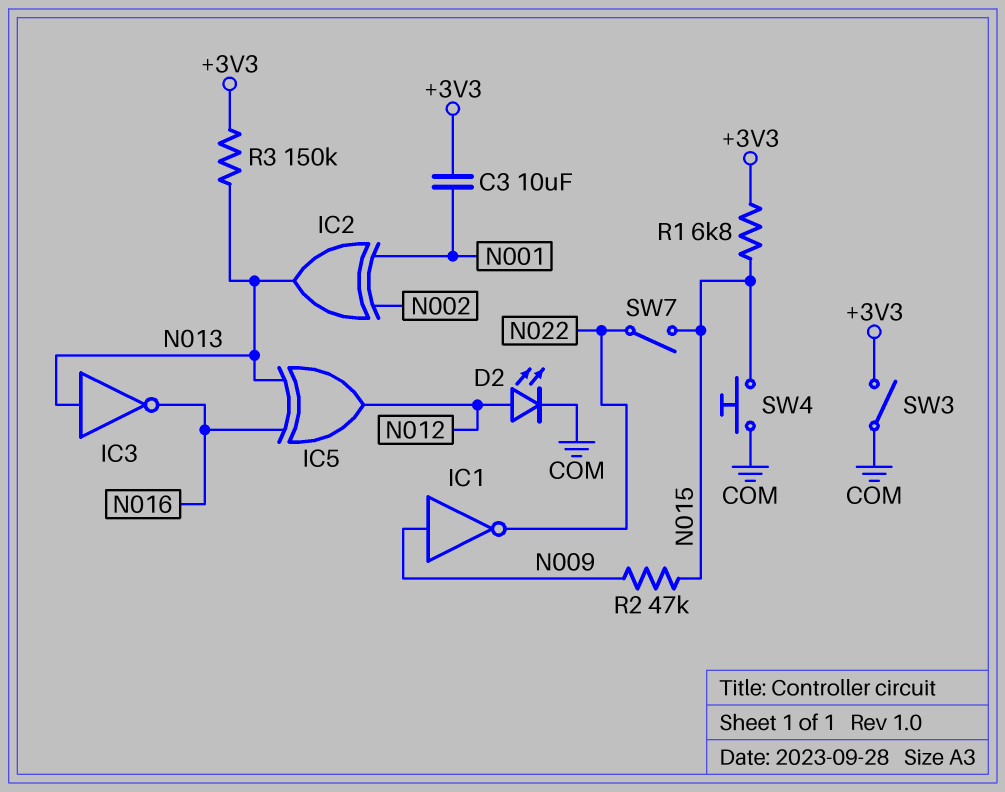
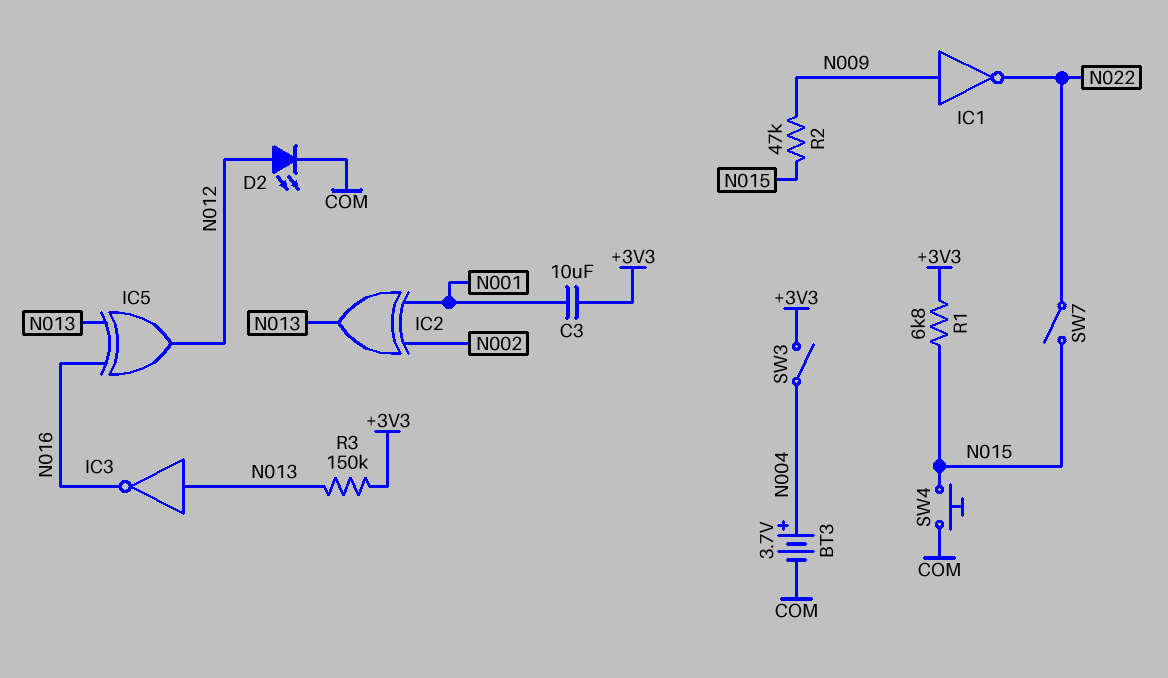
BT3: none -> 3.7V (plus N004, minus COM)
SW3: switch (+3V3, COM) -> switch (+3V3, N004)

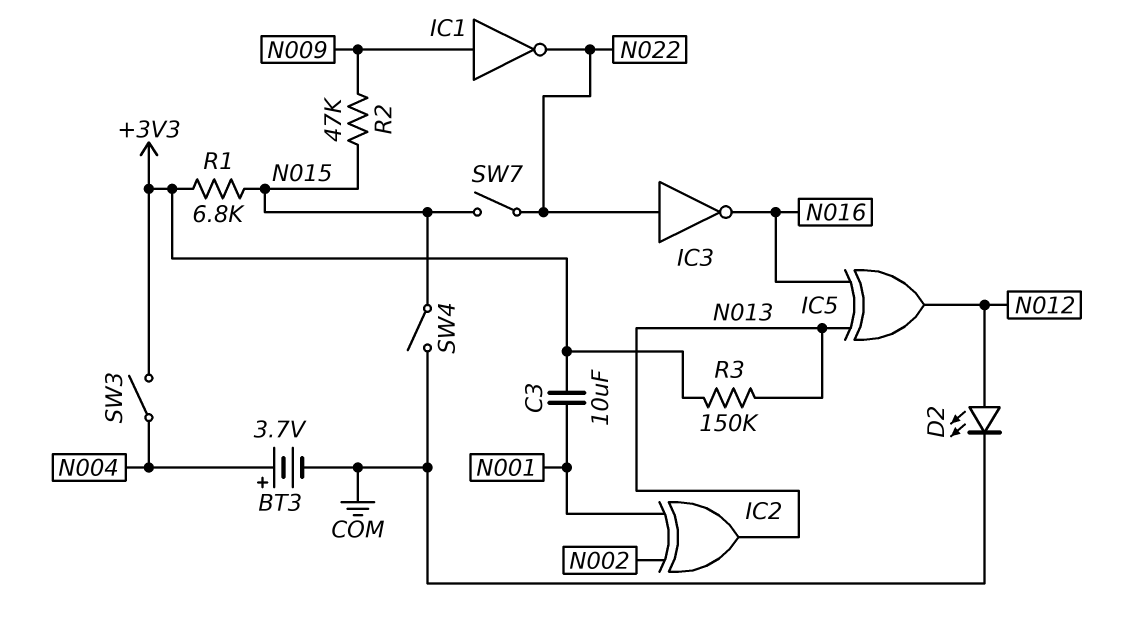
IC3: NOT (in N013, out N016) -> NOT (in N022, out N016)
SW4: button (COM, N015) -> switch (COM, N015)

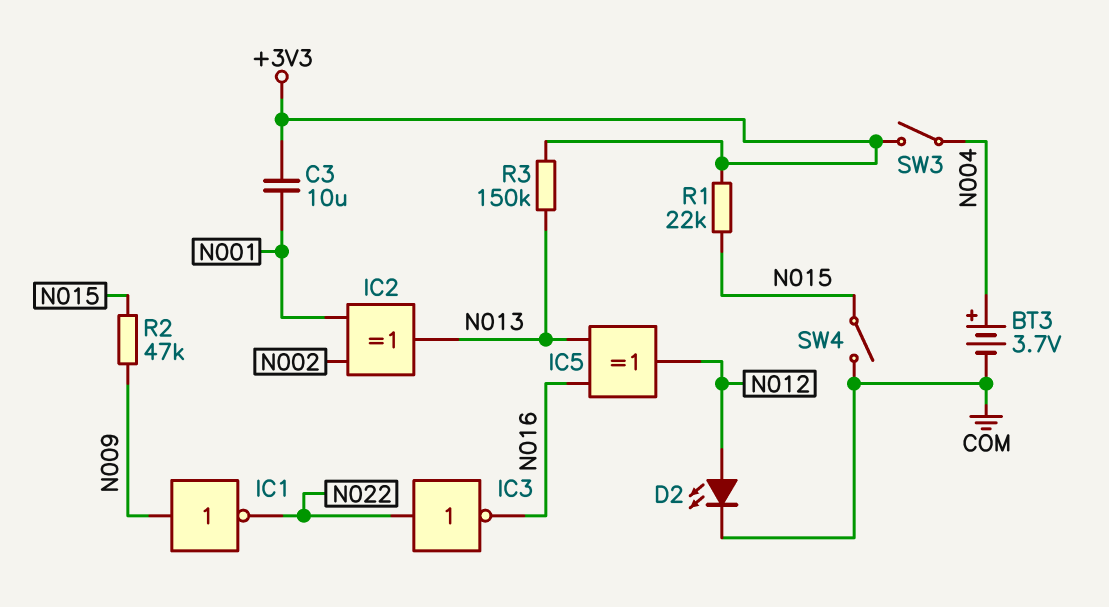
R1: 6.8k (+3V3, N015) -> 22k (+3V3, N015)
SW7: switch (N015, N022) -> none

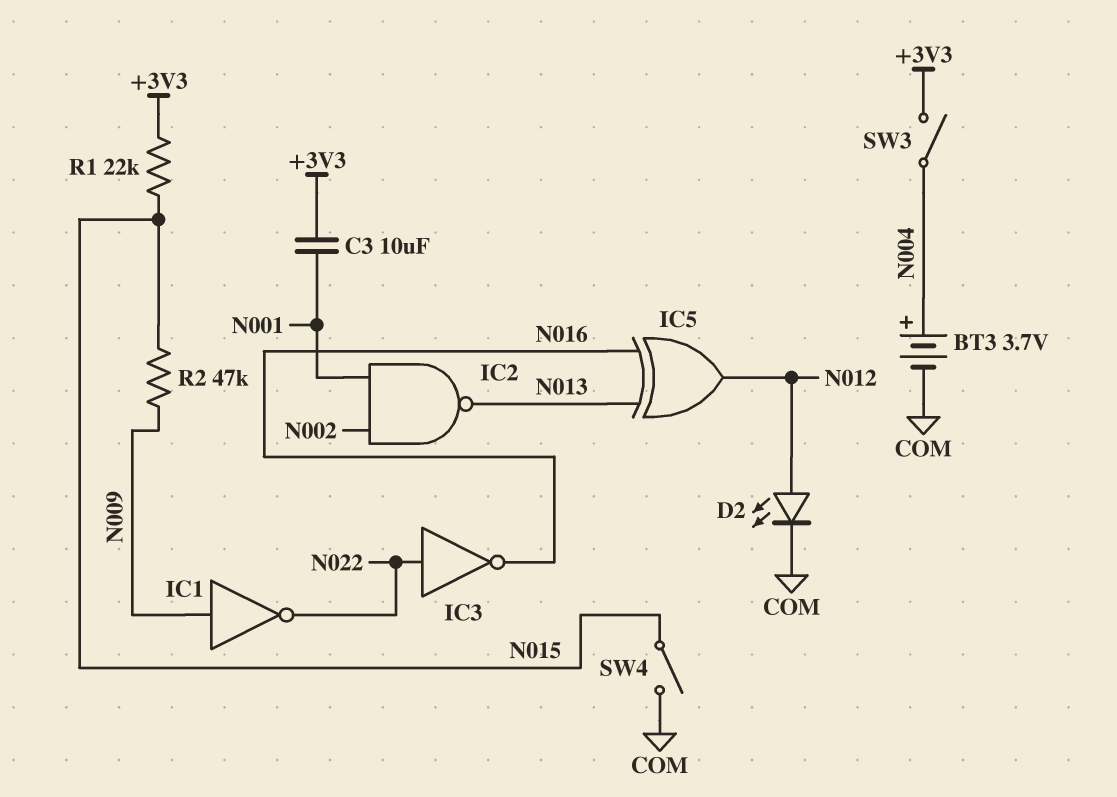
IC2: XOR (in N001, in N002, out N013) -> NAND (in N001, in N002, out N013)
R3: 150k (+3V3, N013) -> none

